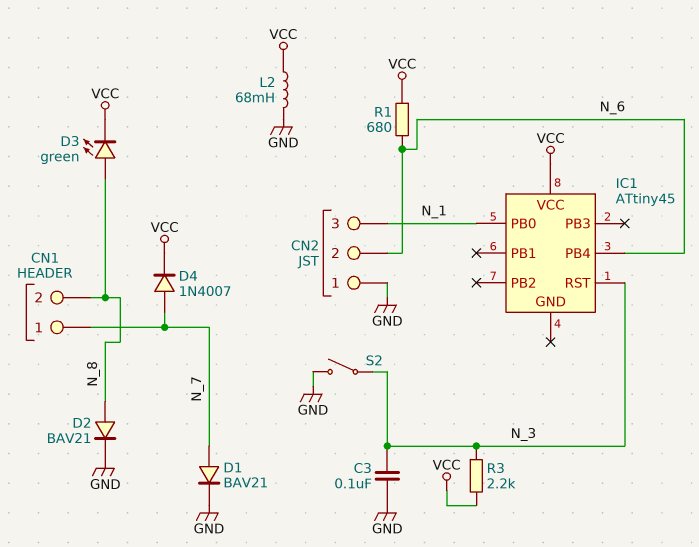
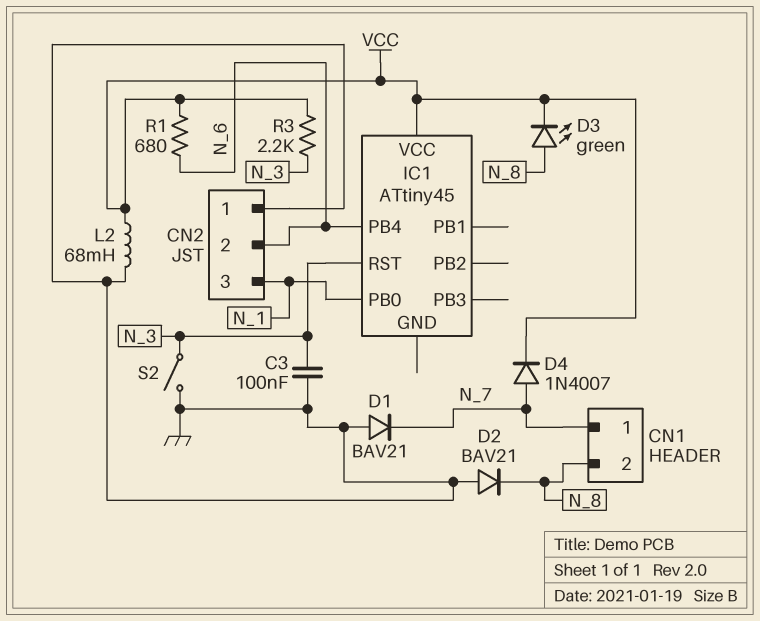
D1: diode BAV21 (A N_7, K GND) -> diode BAV21 (A GND, K N_7)
D2: diode BAV21 (A N_8, K GND) -> diode BAV21 (A GND, K N_8)

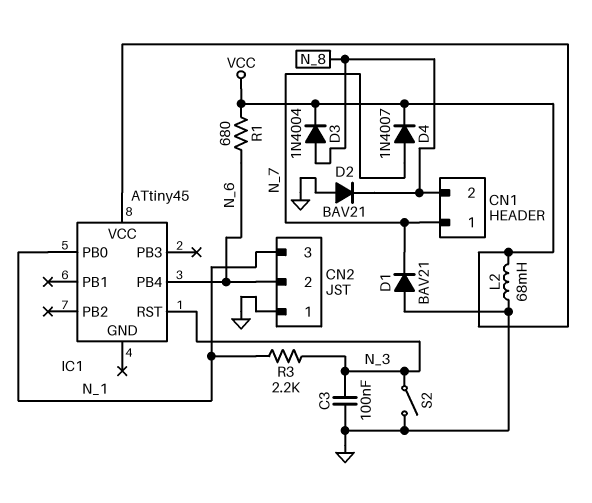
D3: LED green (A N_8, K VCC) -> diode 1N4004 (A N_8, K VCC)
R3: 2.2k (N_3, VCC) -> 2.2k (N_1, N_3)

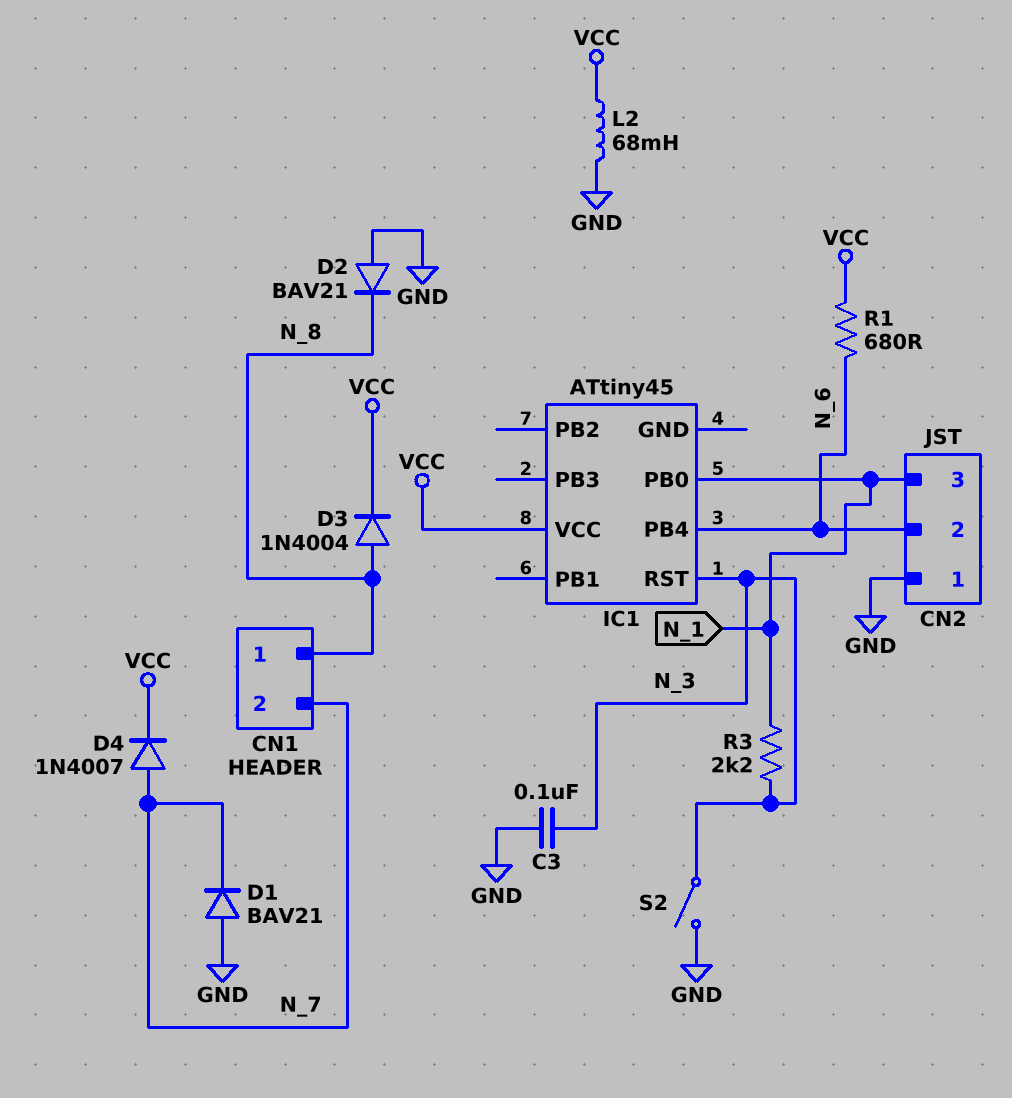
CN1 pin 1: N_7 -> N_8
CN1 pin 2: N_8 -> N_7

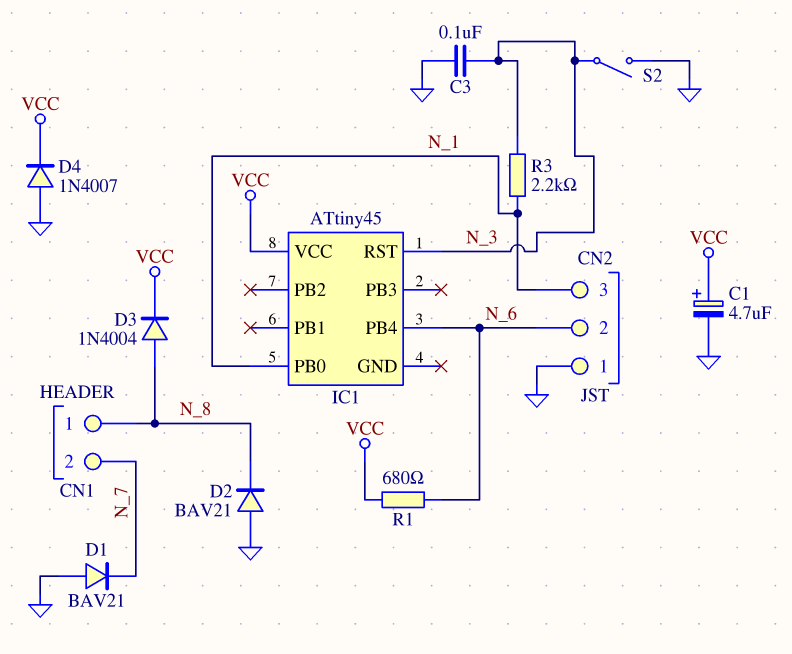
C1: none -> 4.7uF (plus VCC, minus GND)
D4: diode 1N4007 (A N_7, K VCC) -> diode 1N4007 (A GND, K VCC)
L2: 68mH (GND, VCC) -> none

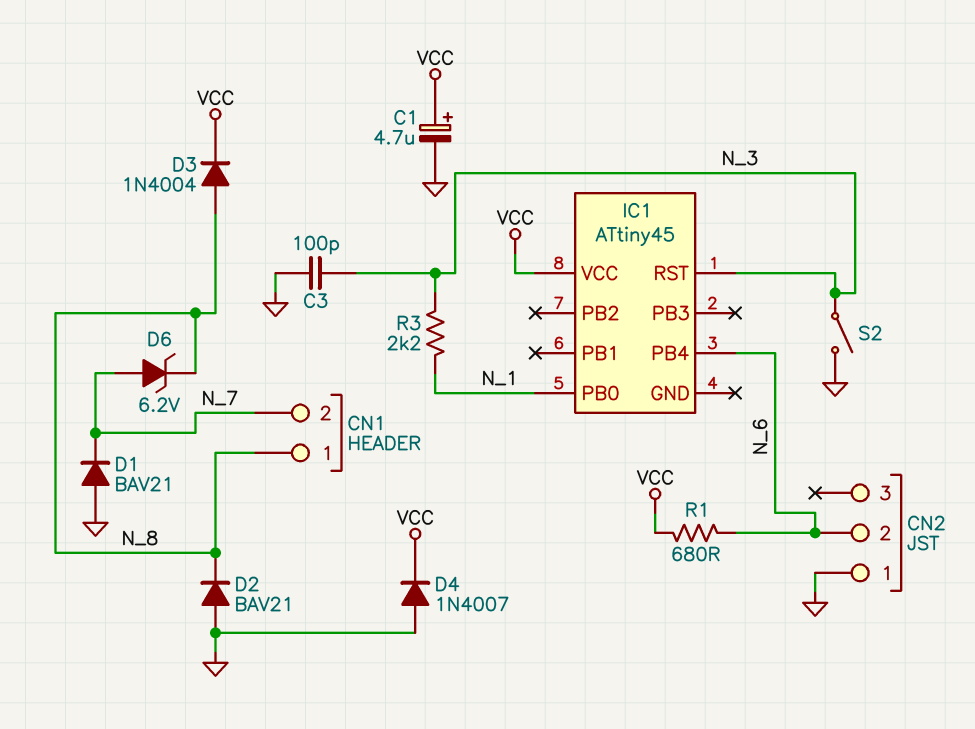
C3: 100nF (GND, N_3) -> 100pF (GND, N_3)
CN2 pin 3: N_1 -> none
D6: none -> zener 6.2V (A N_7, K N_8)

